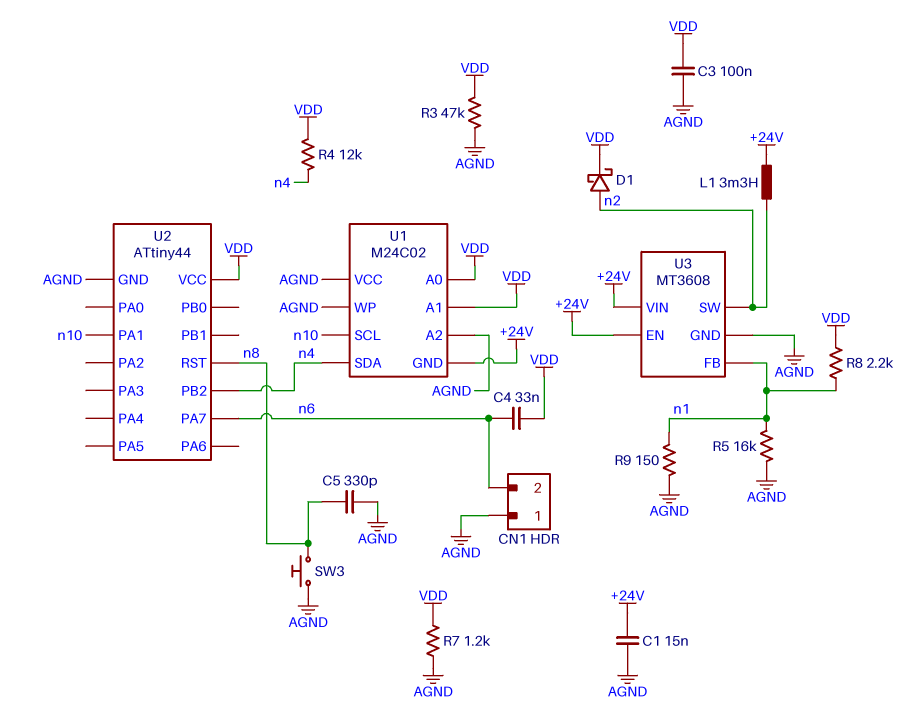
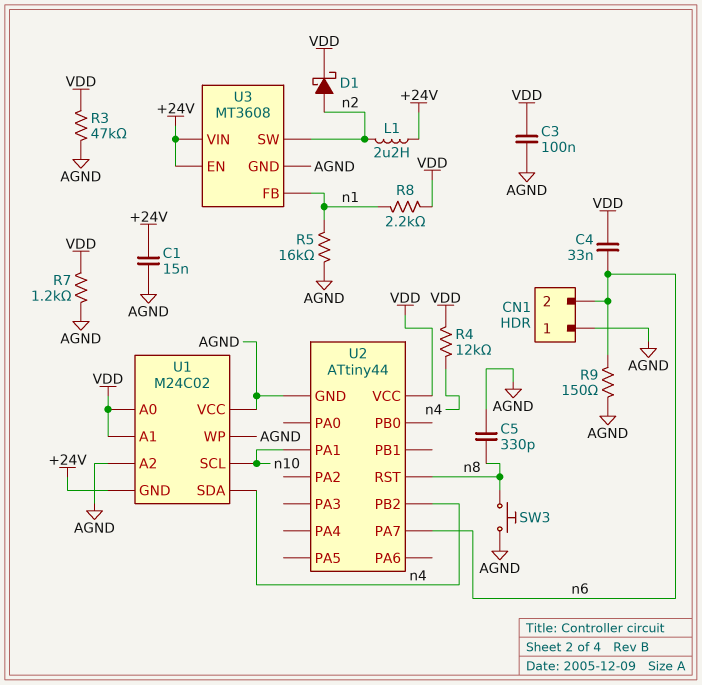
L1: 3.3mH (+24V, n2) -> 2.2uH (+24V, n2)
R9: 150 (AGND, n1) -> 150 (AGND, n6)

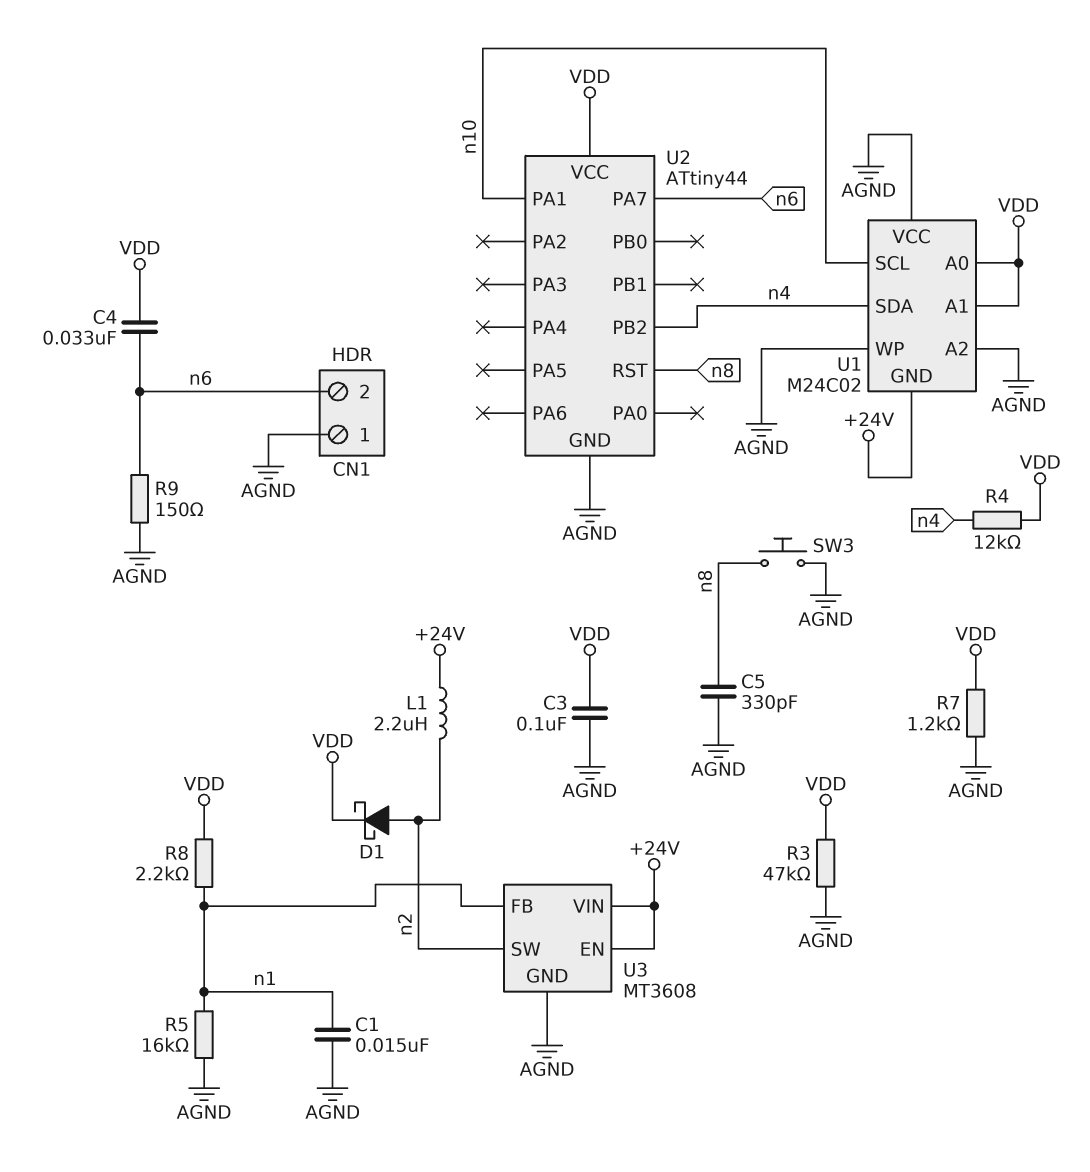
C1: 15nF (+24V, AGND) -> 15nF (AGND, n1)

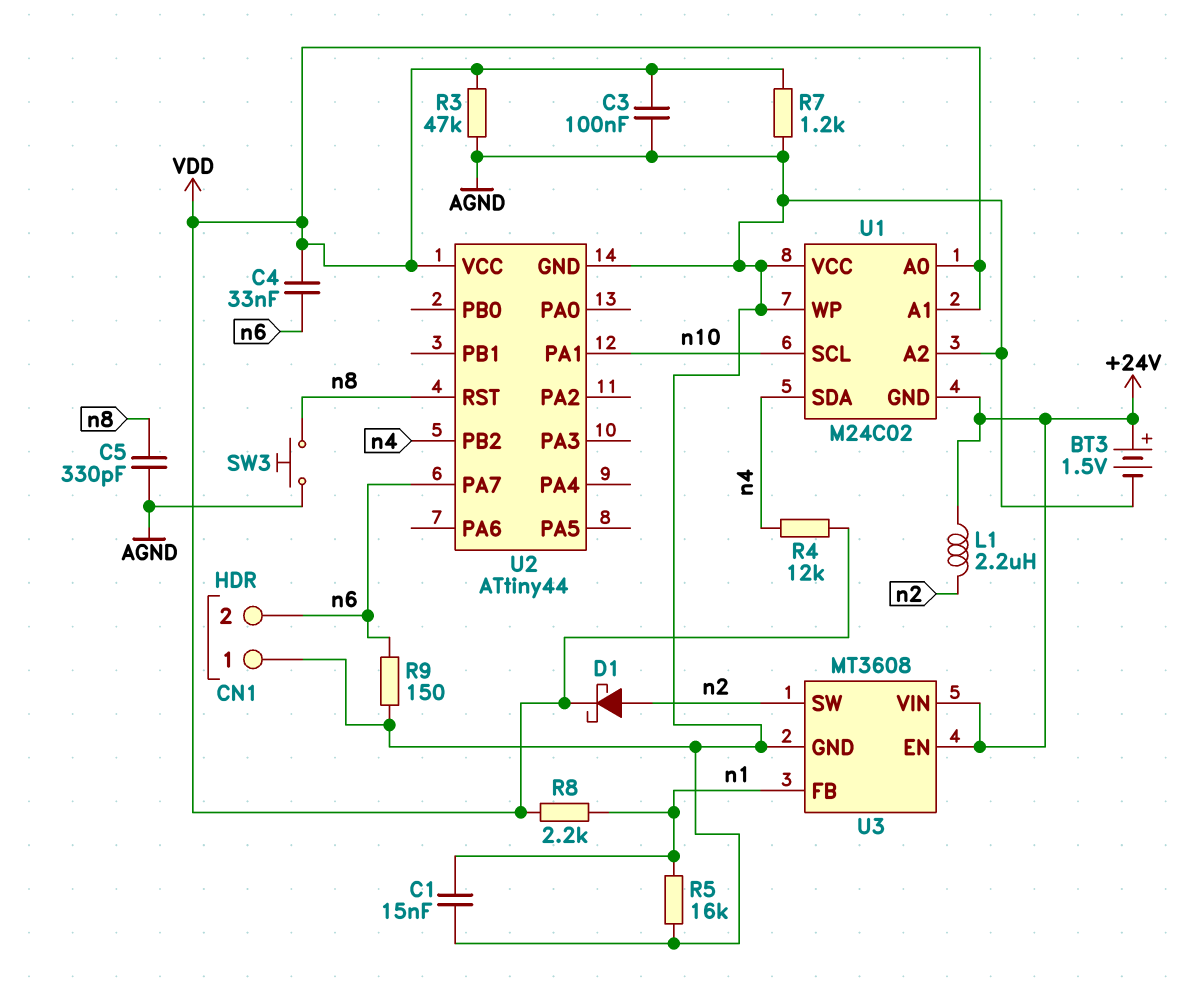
BT3: none -> 1.5V (plus +24V, minus AGND)

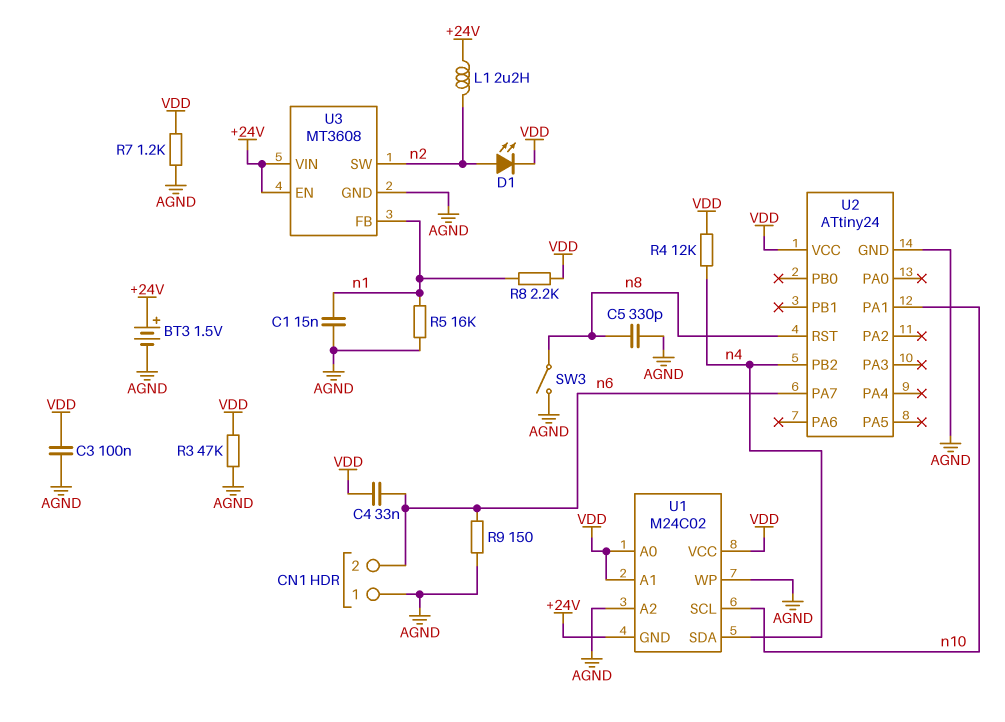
D1: schottky (A n2, K VDD) -> LED (A n2, K VDD)
SW3: button (AGND, n8) -> switch (AGND, n8)
U1 pin VCC: AGND -> VDD
U2: ATtiny44 -> ATtiny24

